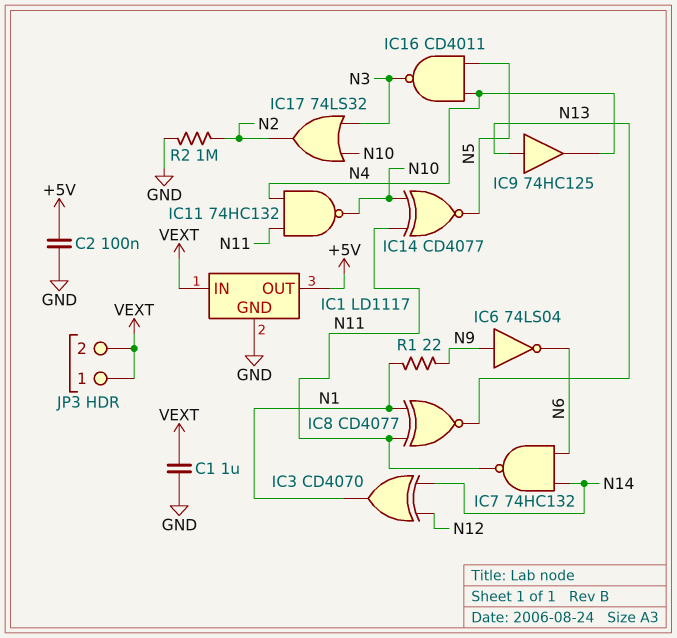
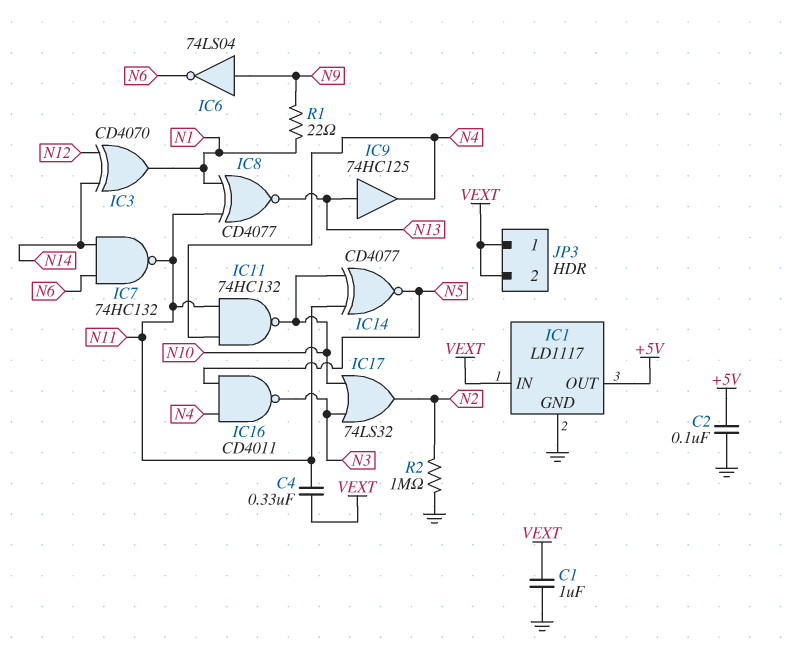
C4: none -> 330nF (N11, VEXT)

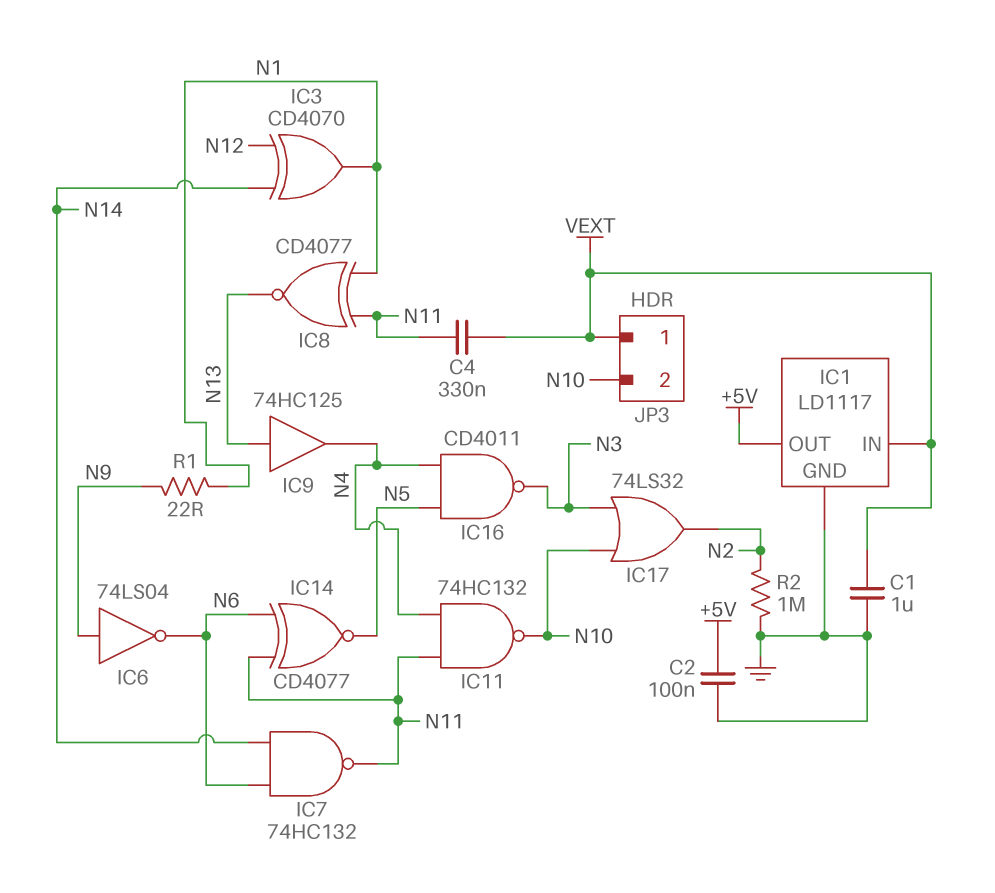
IC14: XNOR CD4077 (in N10, in N11, out N5) -> XNOR CD4077 (in N6, in N11, out N5)
JP3 pin 2: VEXT -> N10

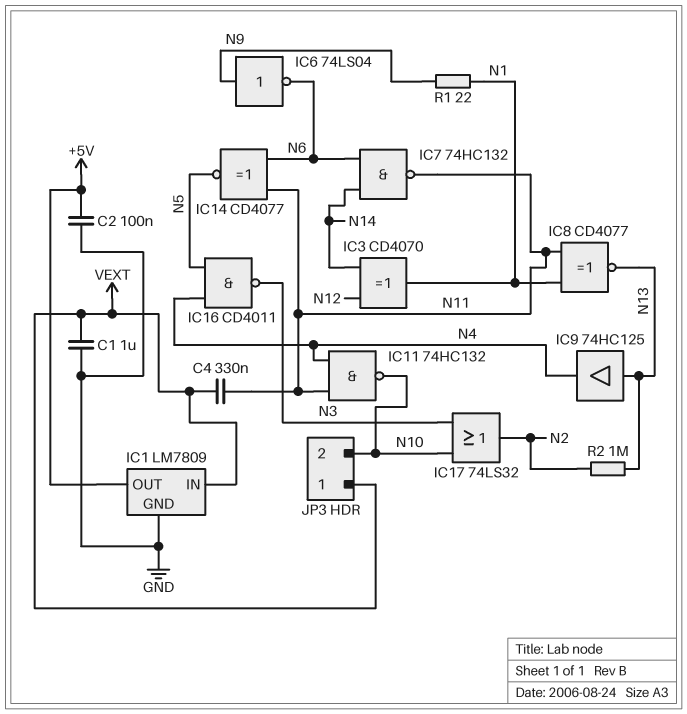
IC1: LD1117 -> LM7809
R2: 1M (GND, N2) -> 1M (N2, N13)

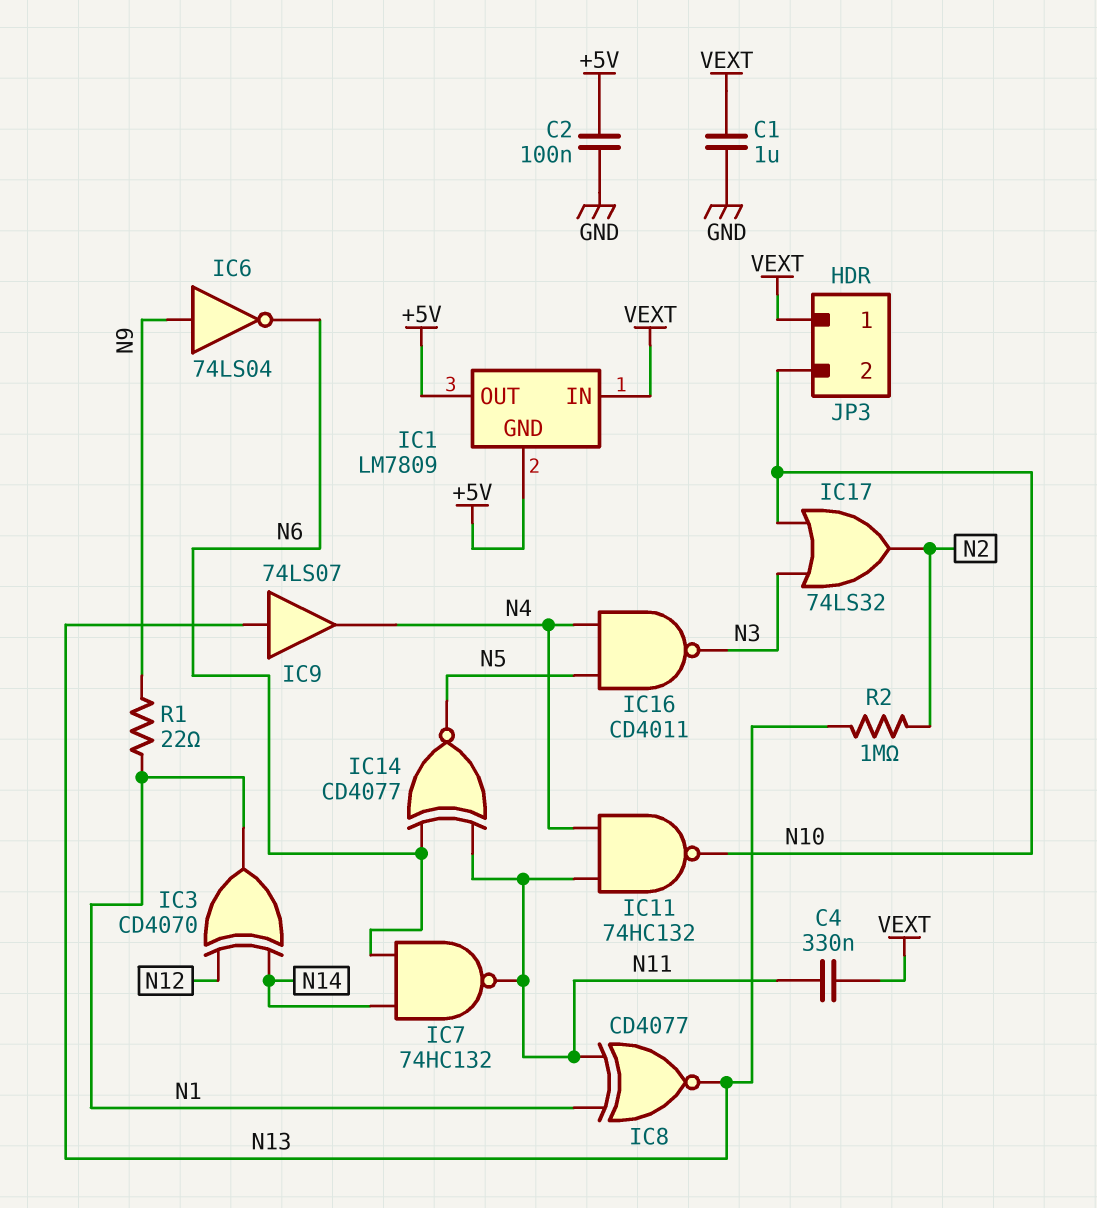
IC1 pin GND: GND -> +5V
IC9: buffer 74HC125 (in N13, out N4) -> buffer 74LS07 (in N13, out N4)

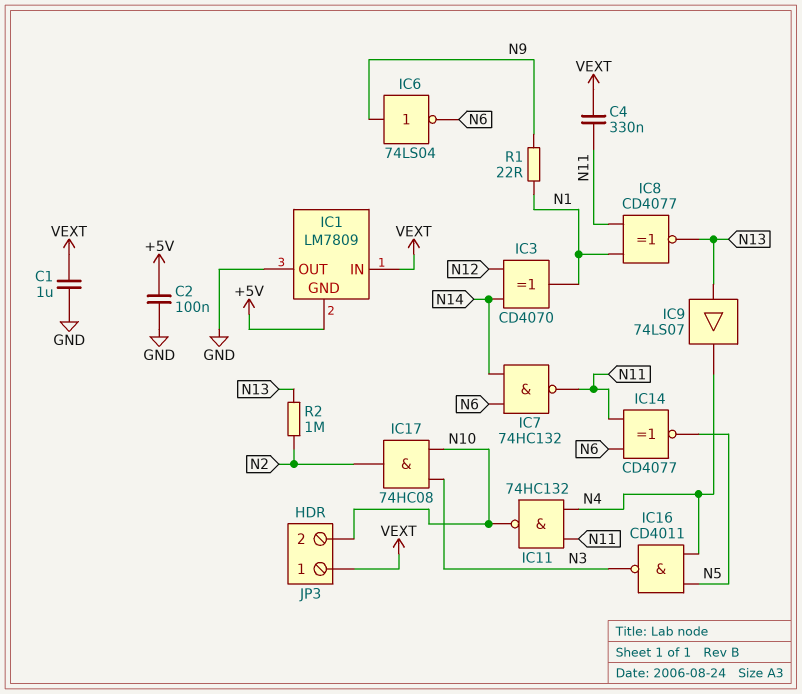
IC1 pin OUT: +5V -> GND
IC17: OR 74LS32 (in N3, in N10, out N2) -> AND 74HC08 (in N3, in N10, out N2)

